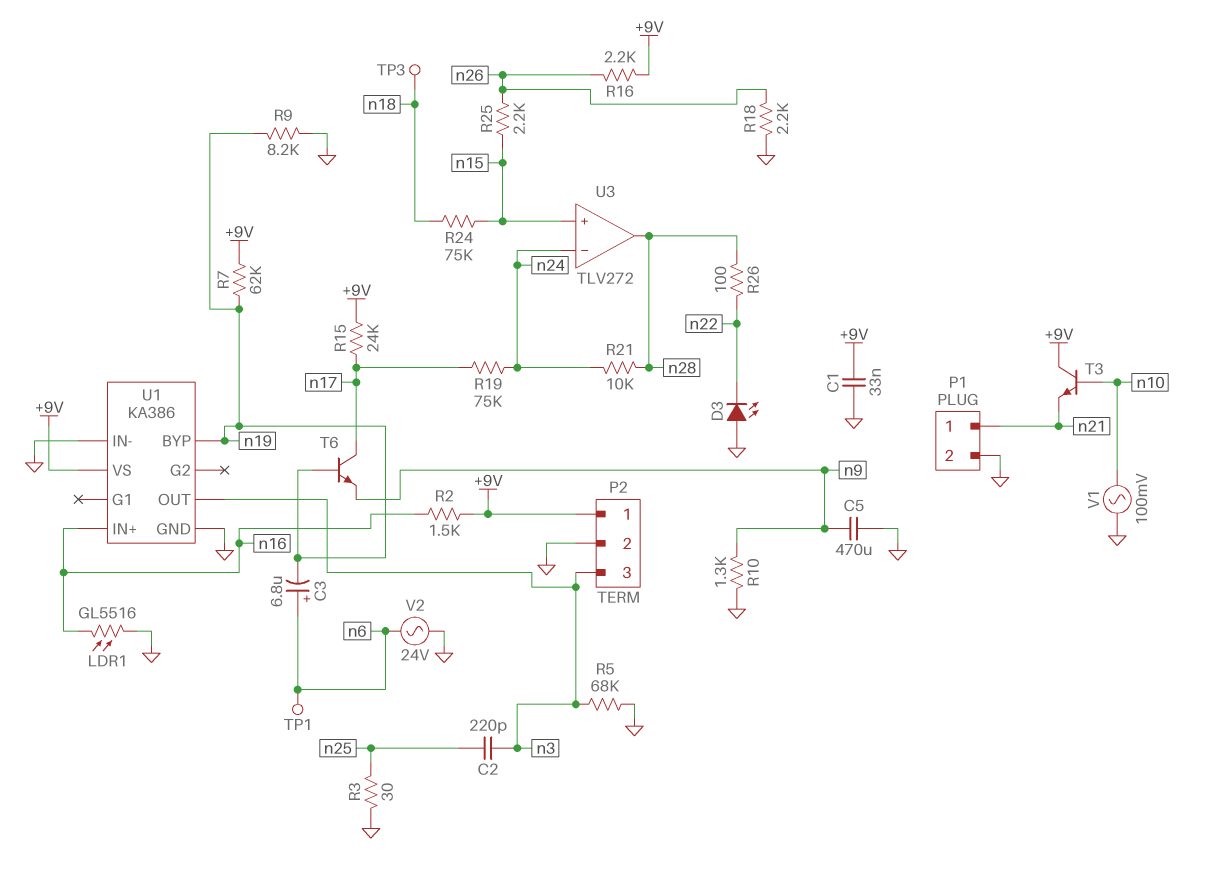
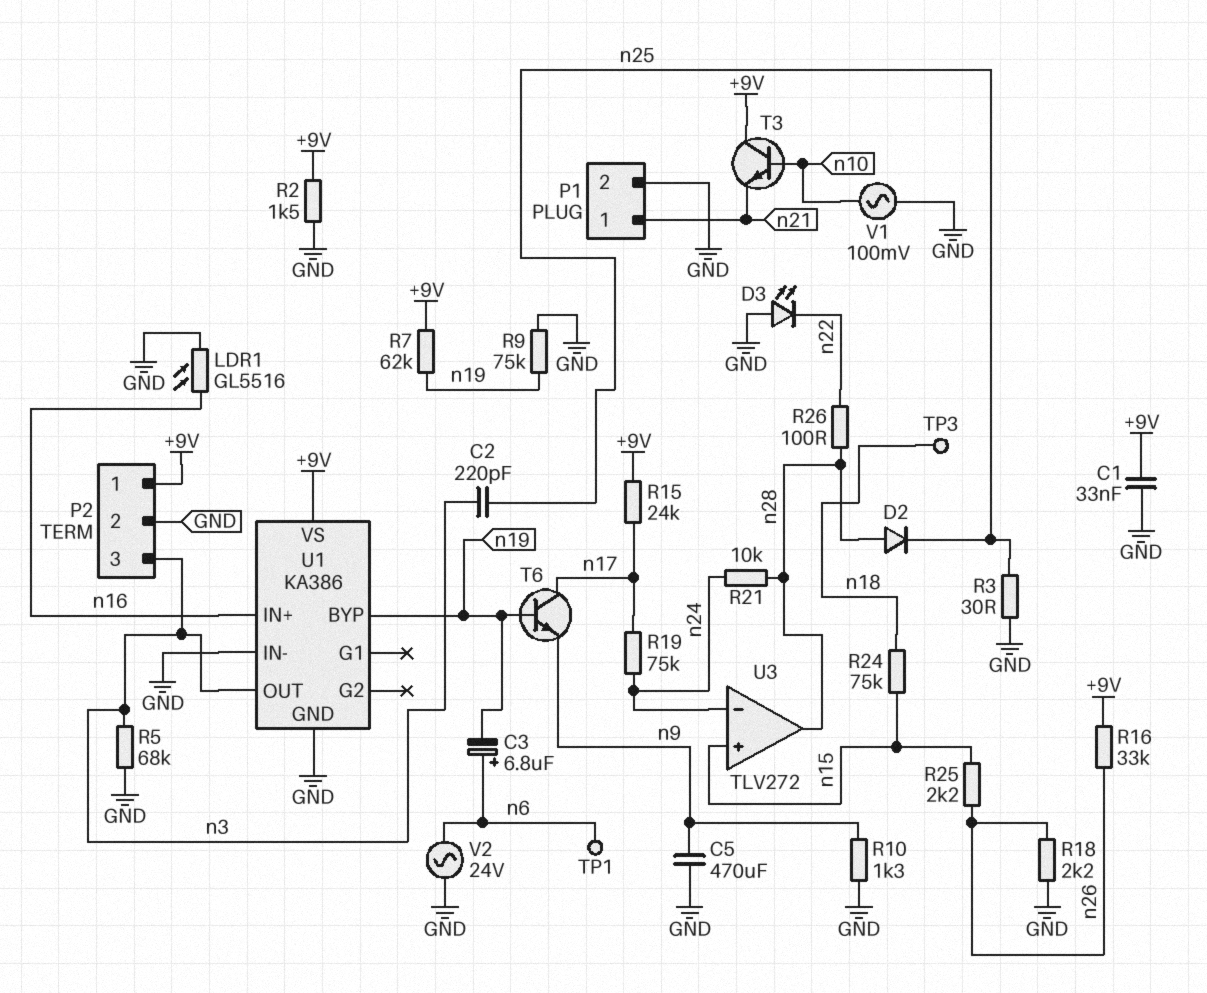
D2: none -> diode (A n28, K n25)
R2: 1.5k (+9V, n16) -> 1.5k (+9V, GND)
R9: 8.2k (GND, n19) -> 75k (GND, n19)
R16: 2.2k (+9V, n26) -> 33k (+9V, n26)

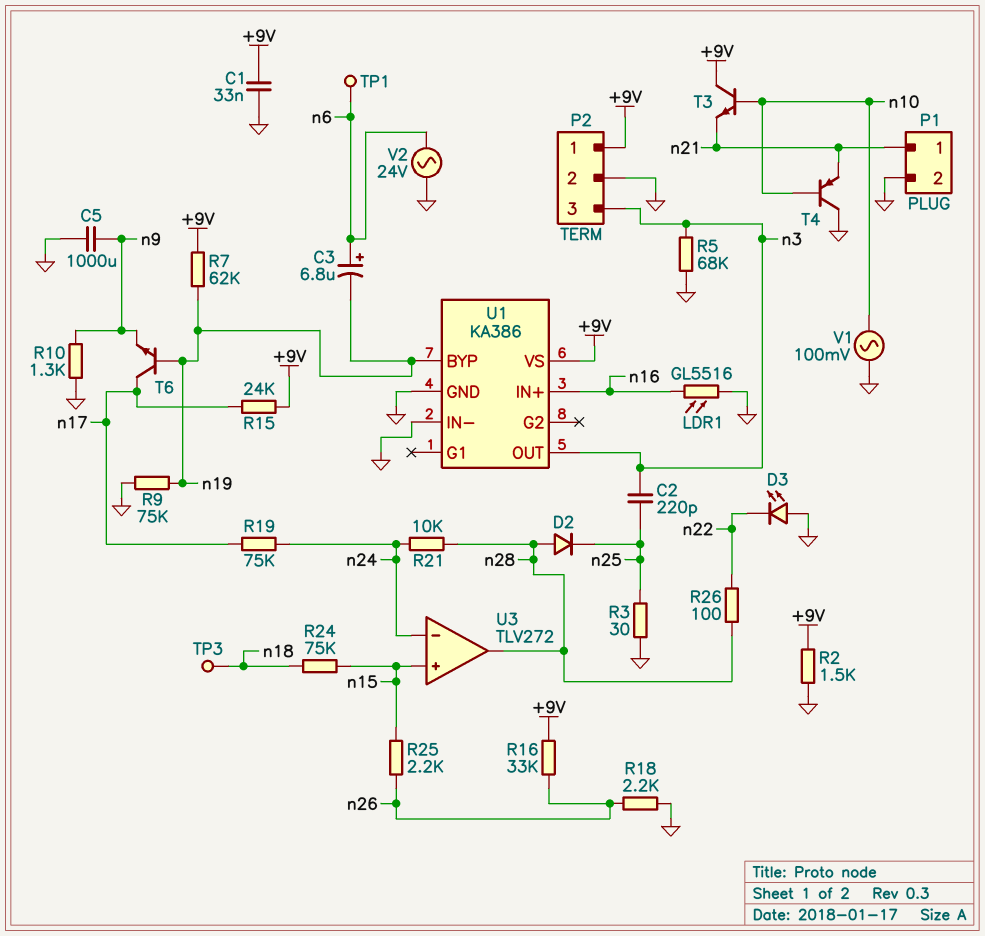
C5: 470uF (GND, n9) -> 1000uF (GND, n9)
T4: none -> PNP (B n10, C GND, E n21)

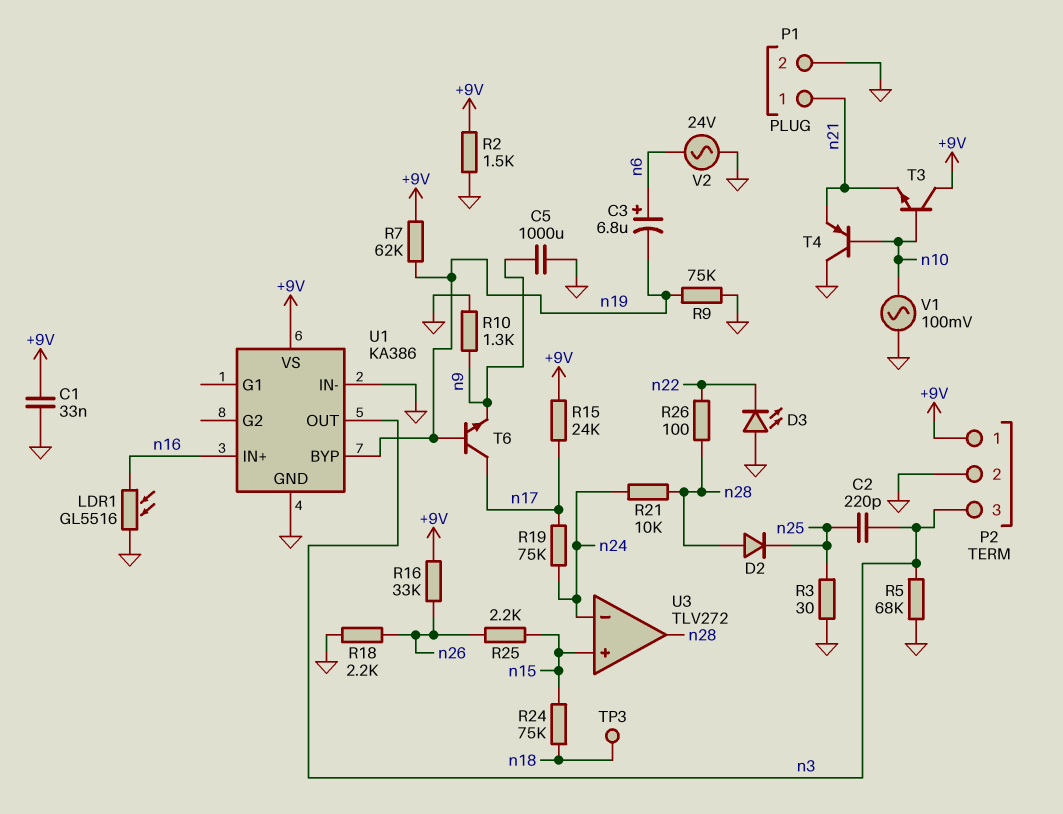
TP1: test point (n6) -> none

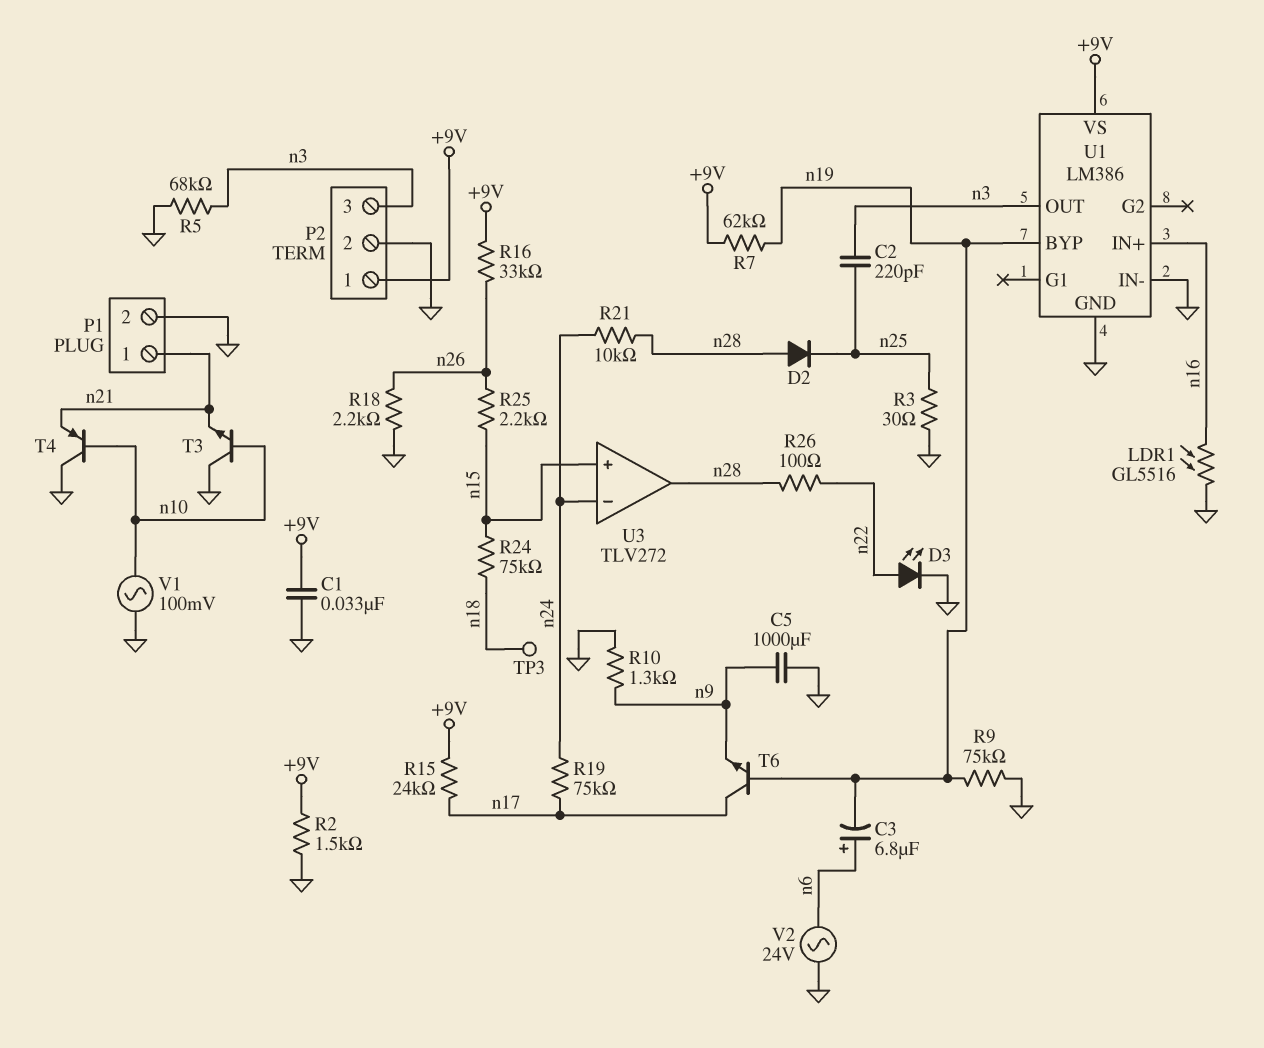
D3: LED (A GND, K n22) -> LED (A n22, K GND)
T3: NPN (B n10, C +9V, E n21) -> NPN (B n10, C GND, E n21)
U1: KA386 -> LM386

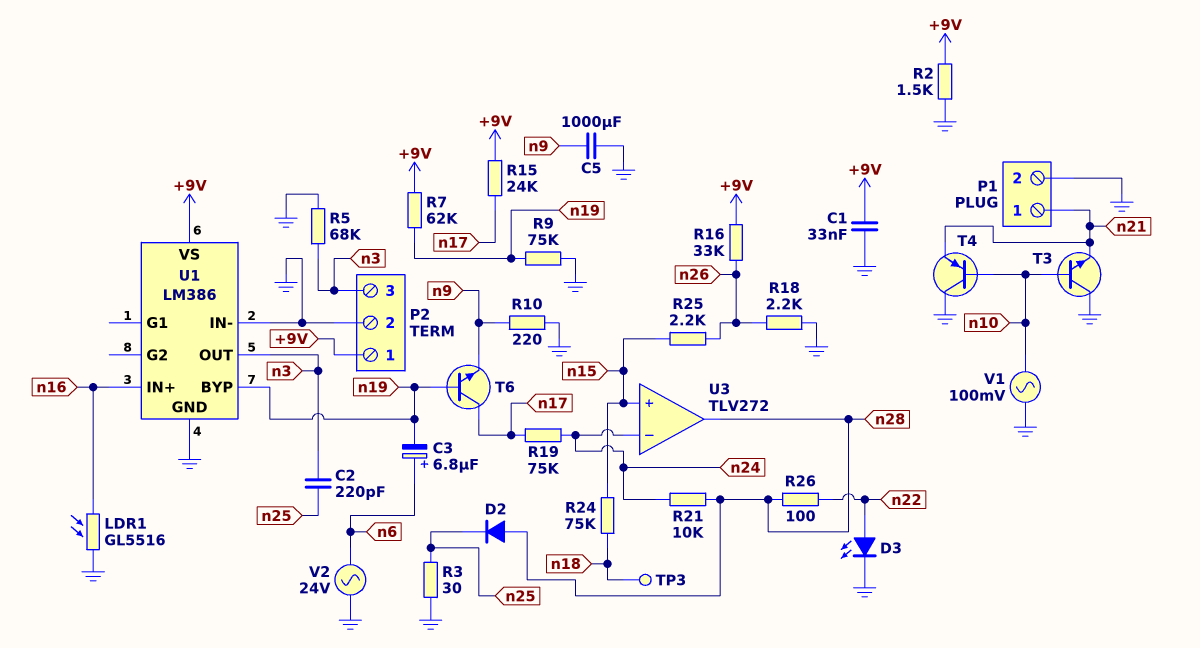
R10: 1.3k (GND, n9) -> 220 (GND, n9)

